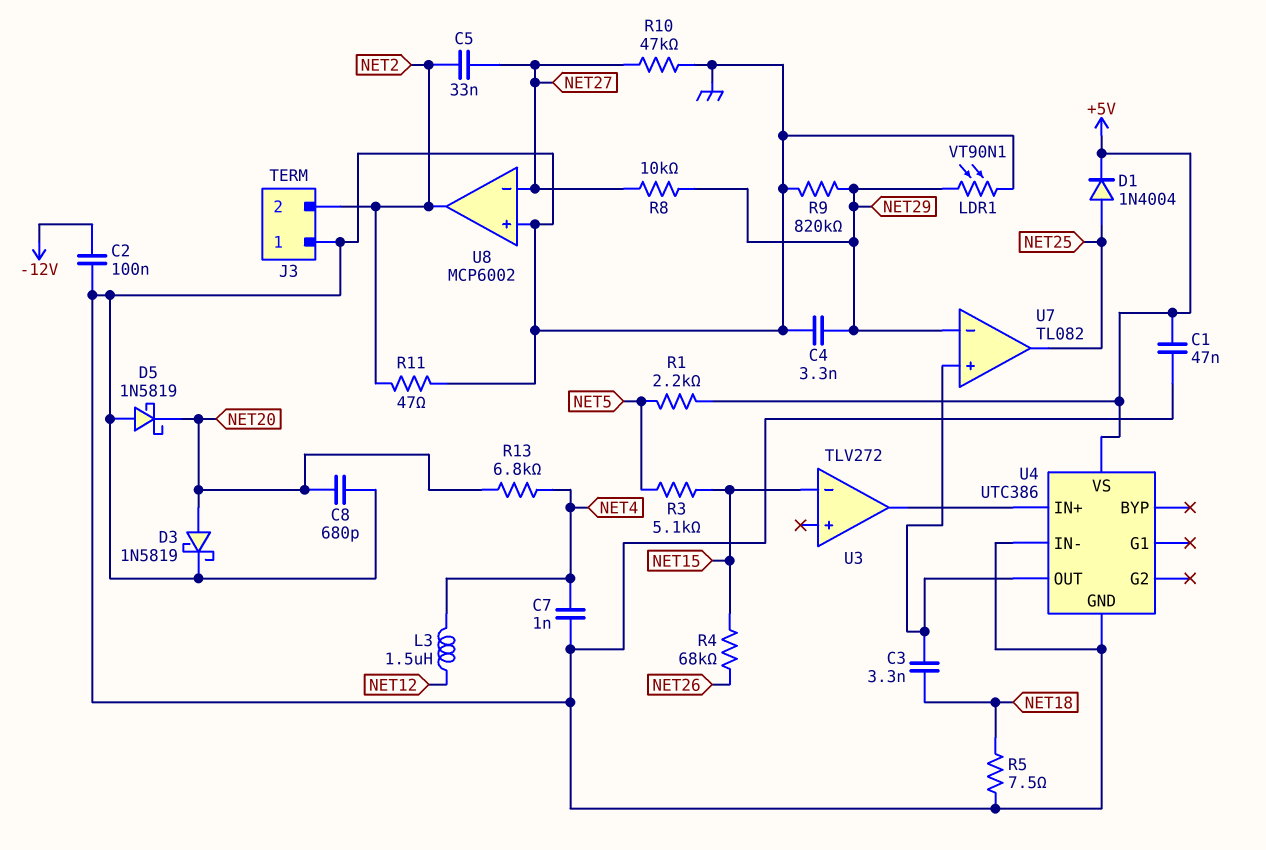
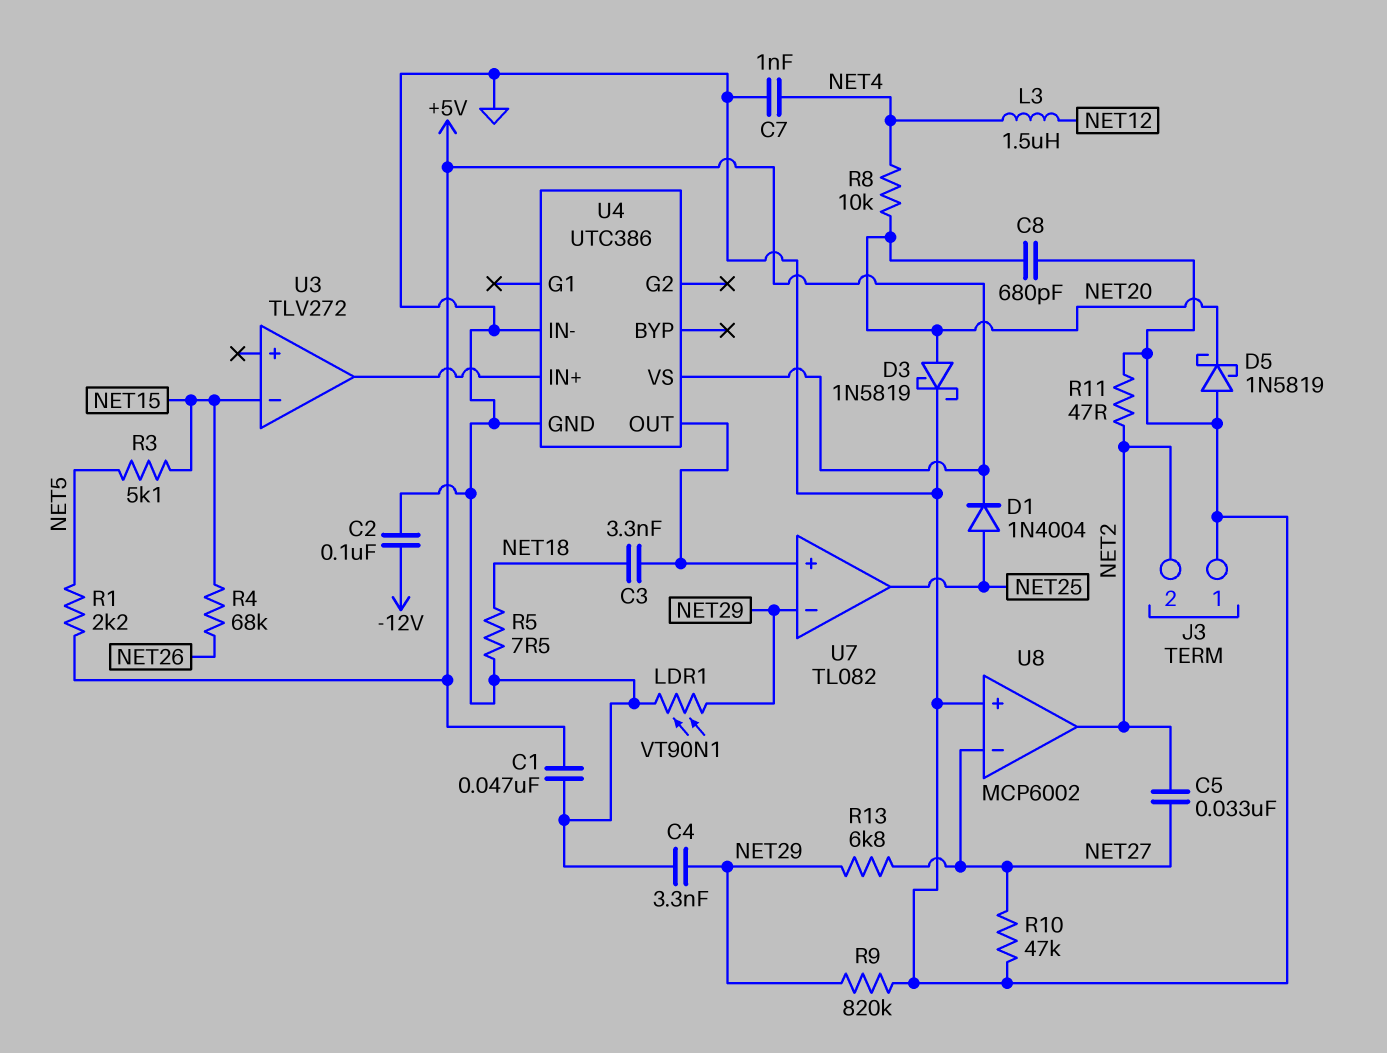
R8: 10k (NET27, NET29) -> 10k (NET4, NET20)
R13: 6.8k (NET4, NET20) -> 6.8k (NET27, NET29)

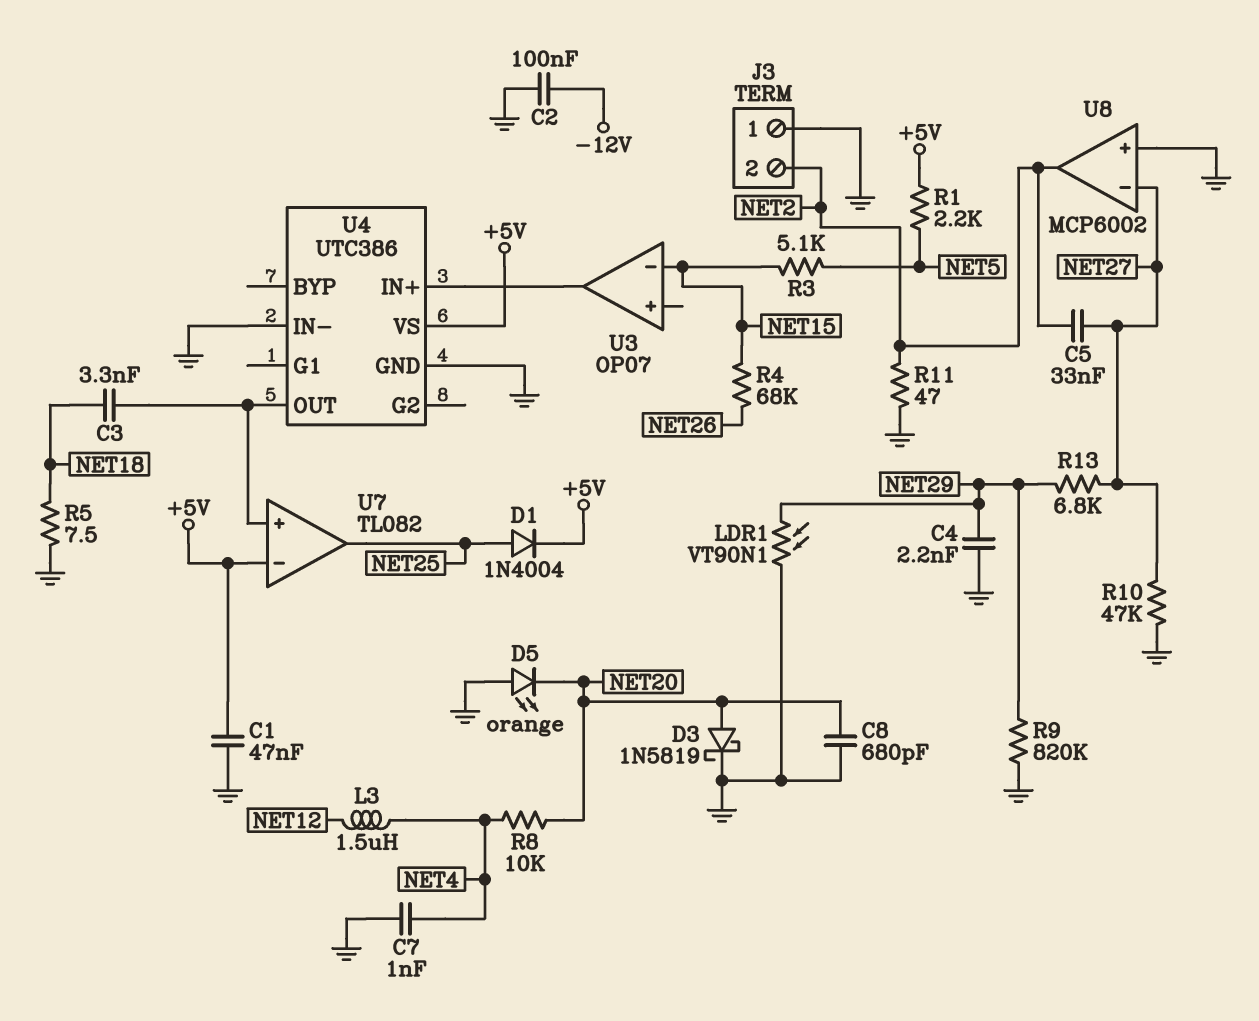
C4: 3.3nF (GND, NET29) -> 2.2nF (GND, NET29)
D5: schottky 1N5819 (A GND, K NET20) -> LED orange (A GND, K NET20)
U3: TLV272 -> OP07
U7 pin in-: NET29 -> +5V

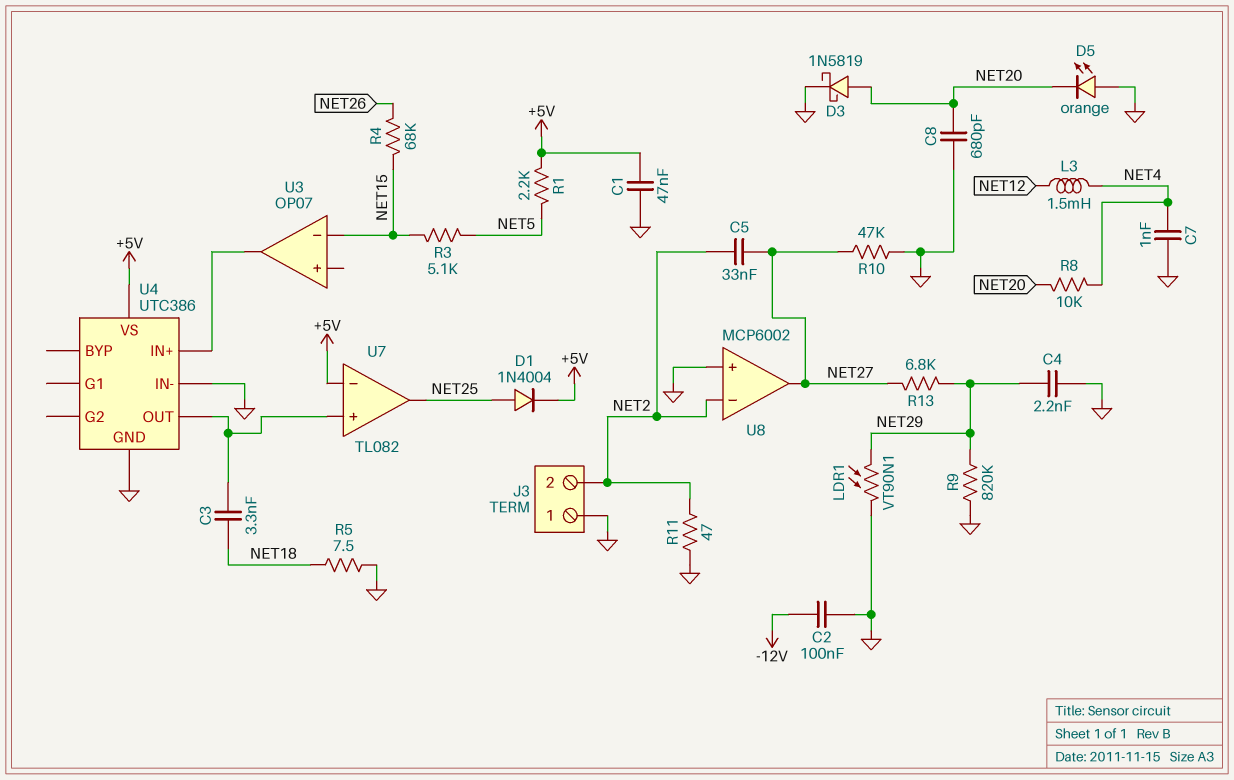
L3: 1.5uH (NET4, NET12) -> 1.5mH (NET4, NET12)
U8 pin in-: NET27 -> NET2
U8 pin out: NET2 -> NET27

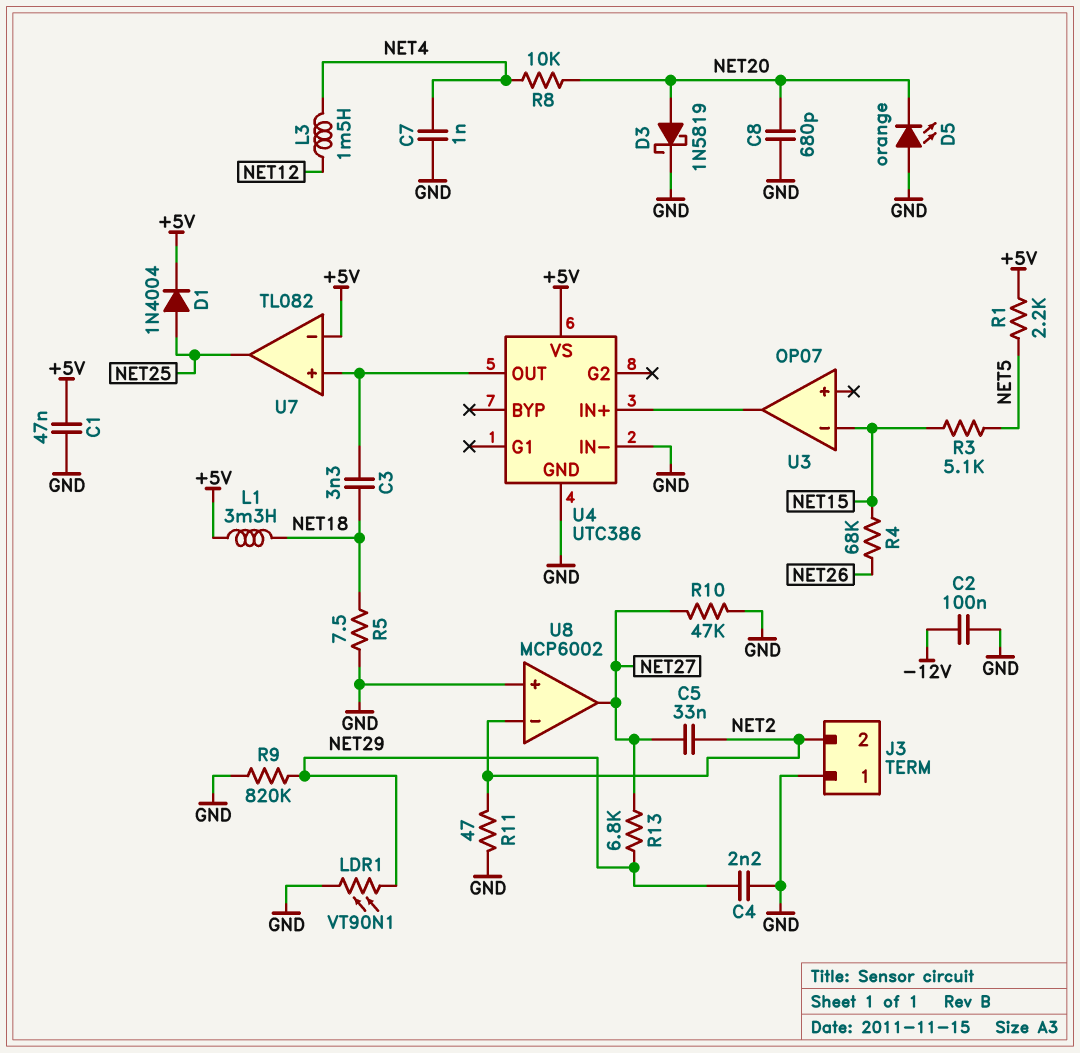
L1: none -> 3.3mH (+5V, NET18)

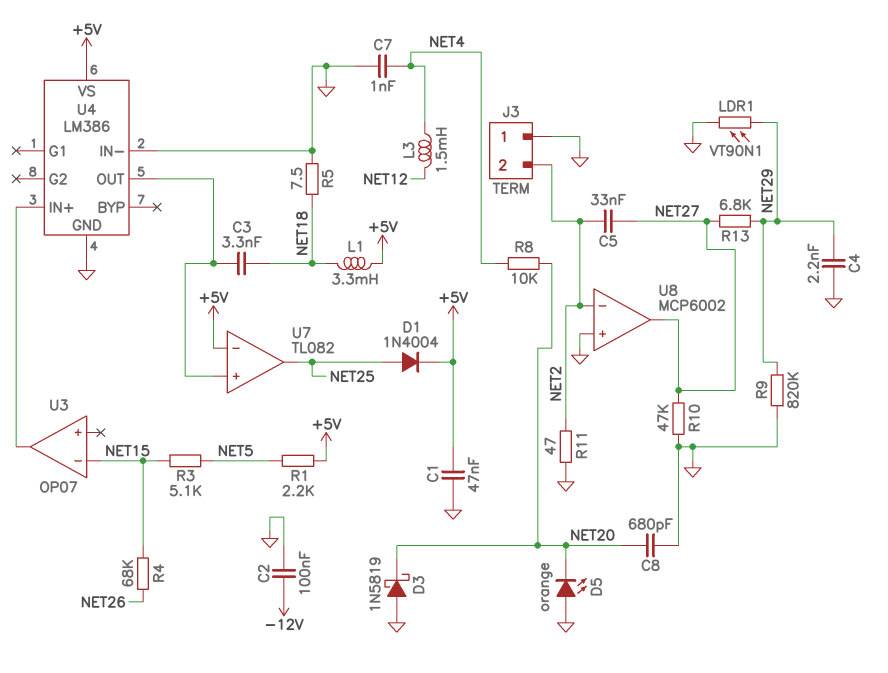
D3: schottky 1N5819 (A NET20, K GND) -> schottky 1N5819 (A GND, K NET20)
U4: UTC386 -> LM386

